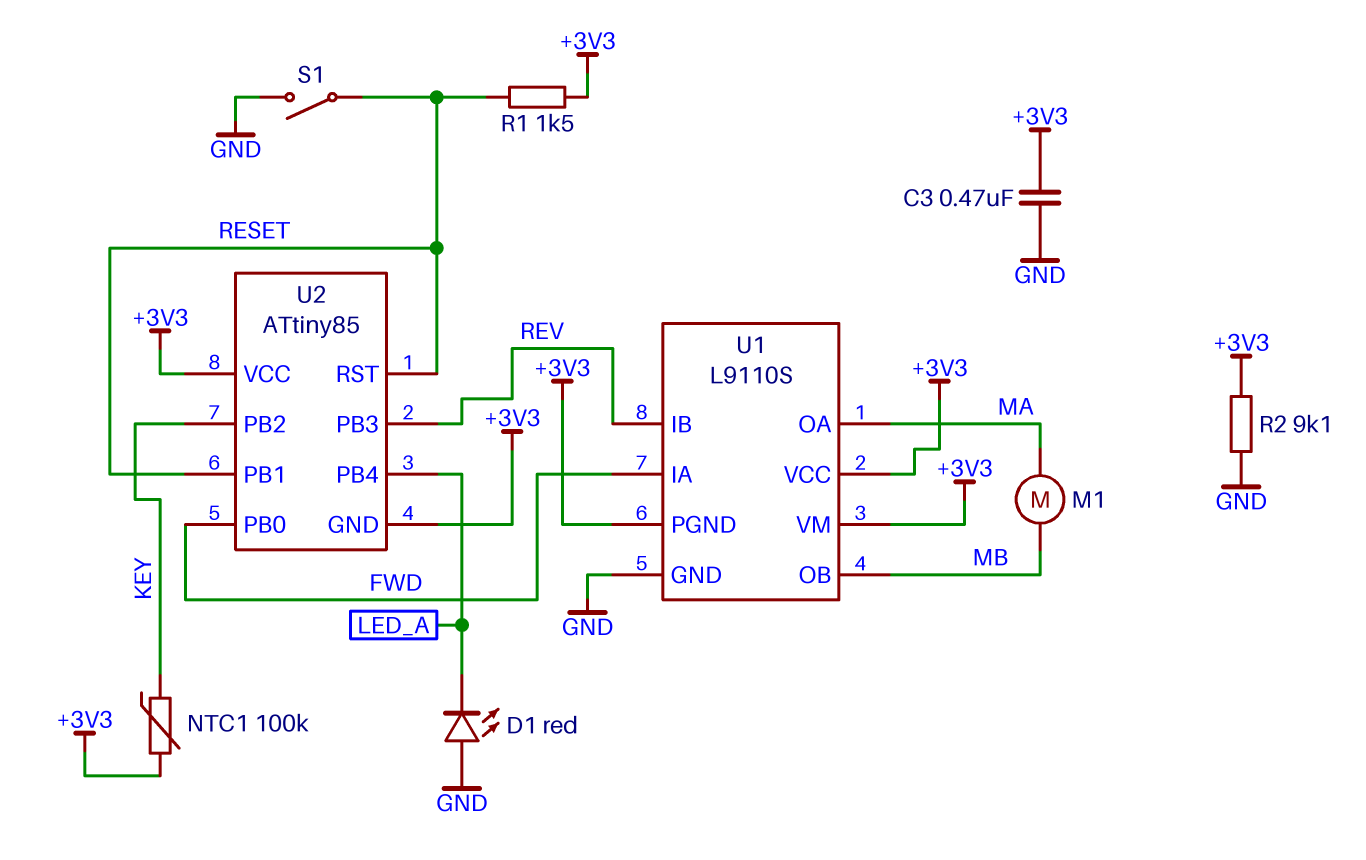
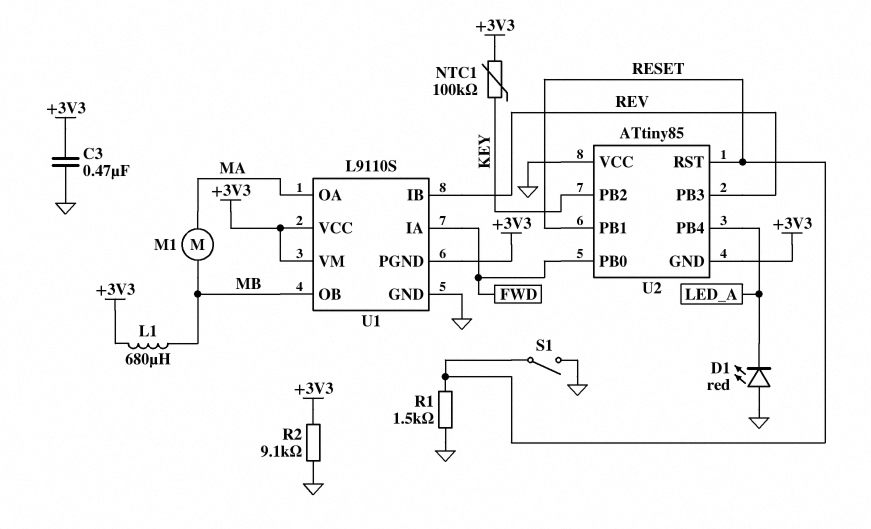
L1: none -> 680uH (+3V3, MB)
R1: 1.5k (+3V3, RESET) -> 1.5k (GND, RESET)
U2 pin VCC: +3V3 -> GND

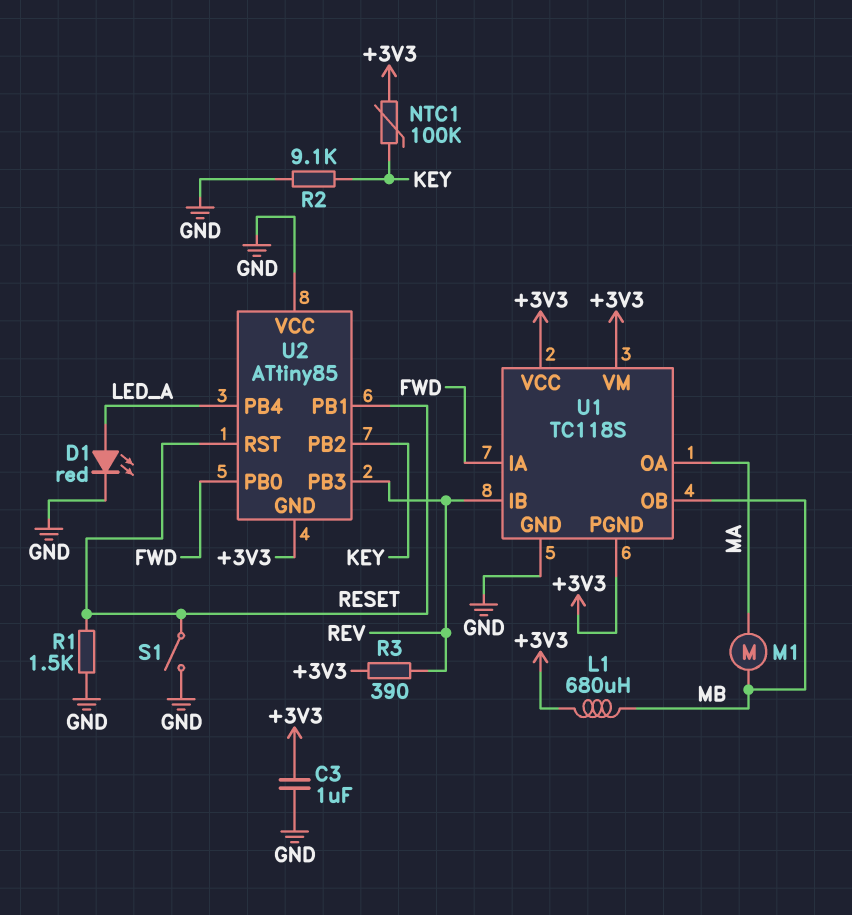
C3: 470nF (+3V3, GND) -> 1uF (+3V3, GND)
D1: LED red (A GND, K LED_A) -> LED red (A LED_A, K GND)
R2: 9.1k (+3V3, GND) -> 9.1k (GND, KEY)
R3: none -> 390 (+3V3, REV)
U1: L9110S -> TC118S

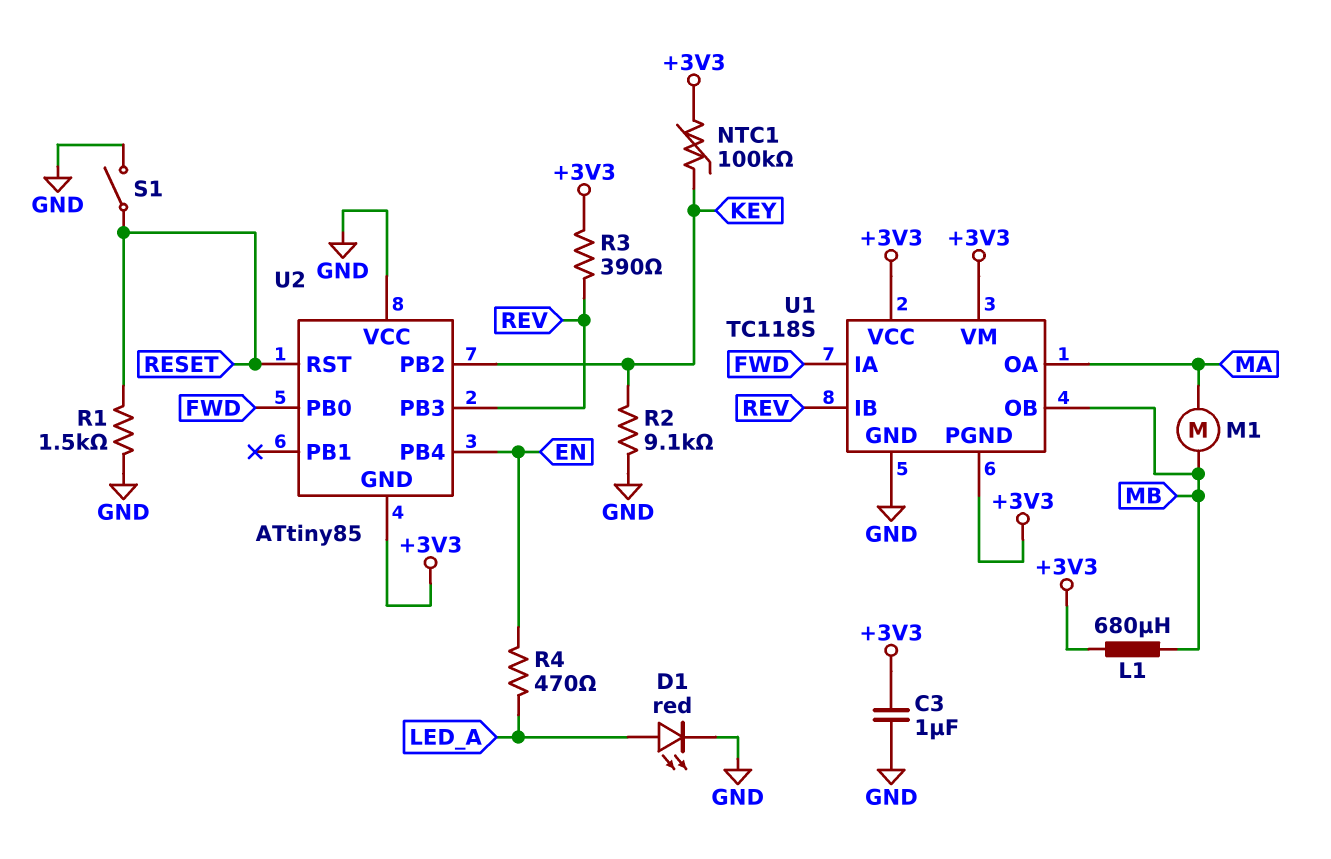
R4: none -> 470 (EN, LED_A)
U2 pin PB1: RESET -> none
U2 pin PB4: LED_A -> EN

